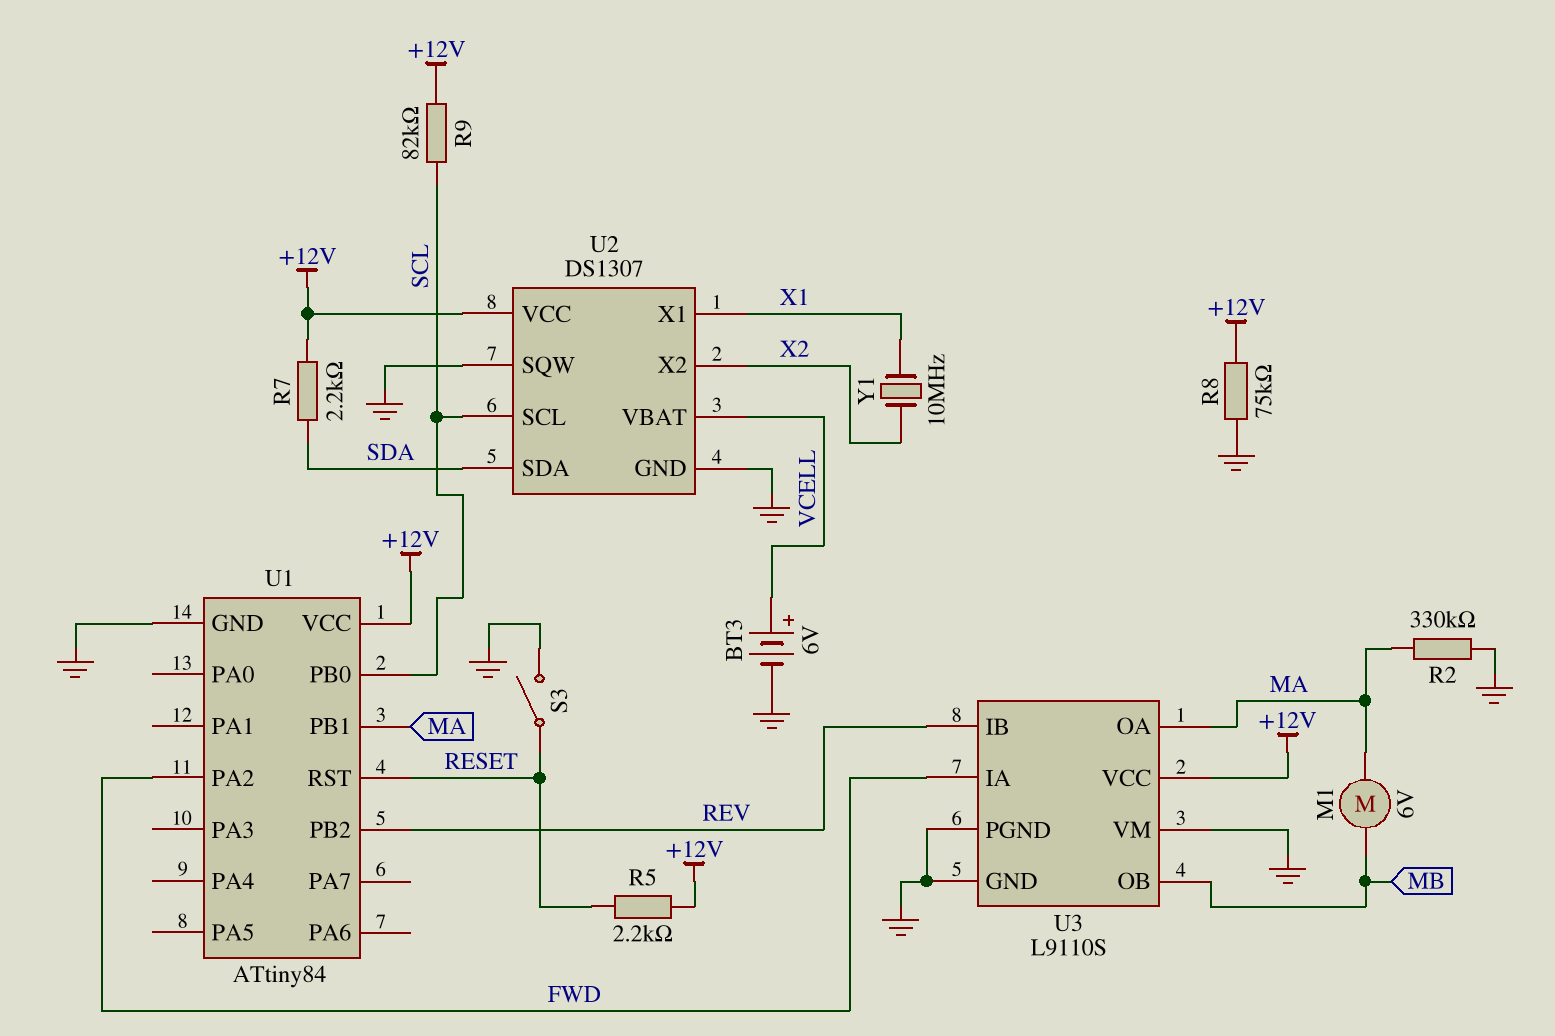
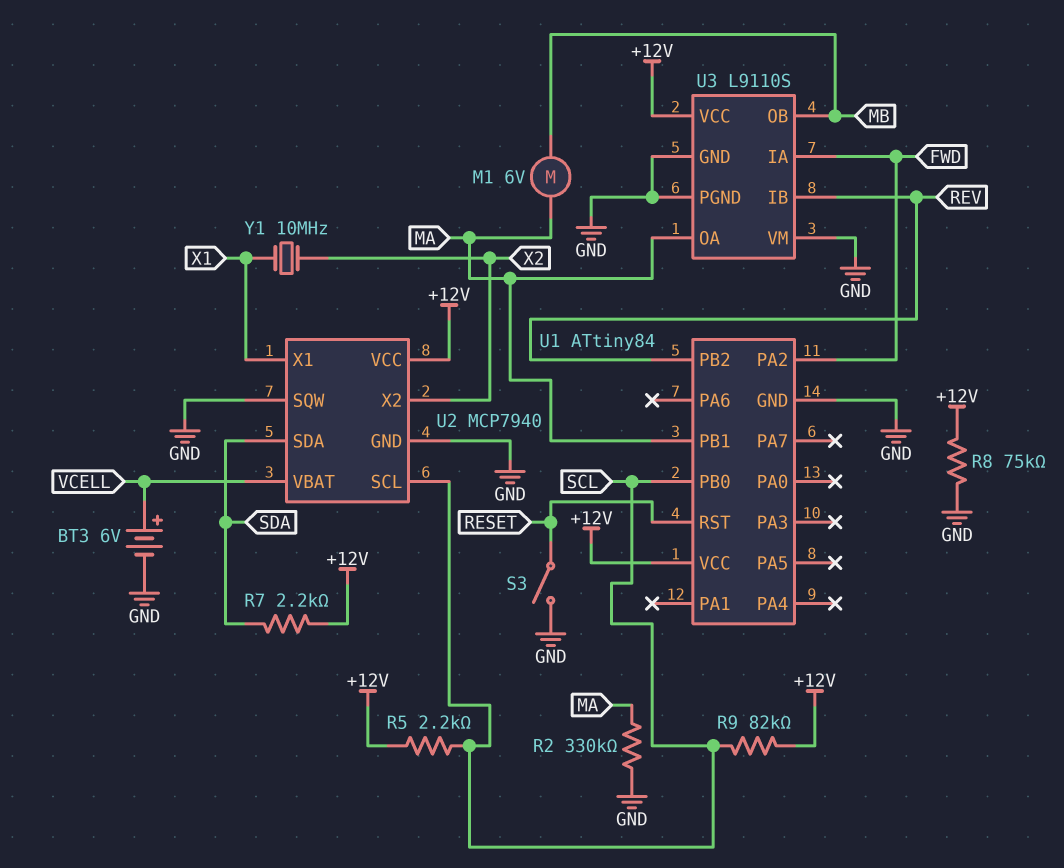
R5: 2.2k (+12V, RESET) -> 2.2k (+12V, SCL)
U2: DS1307 -> MCP7940

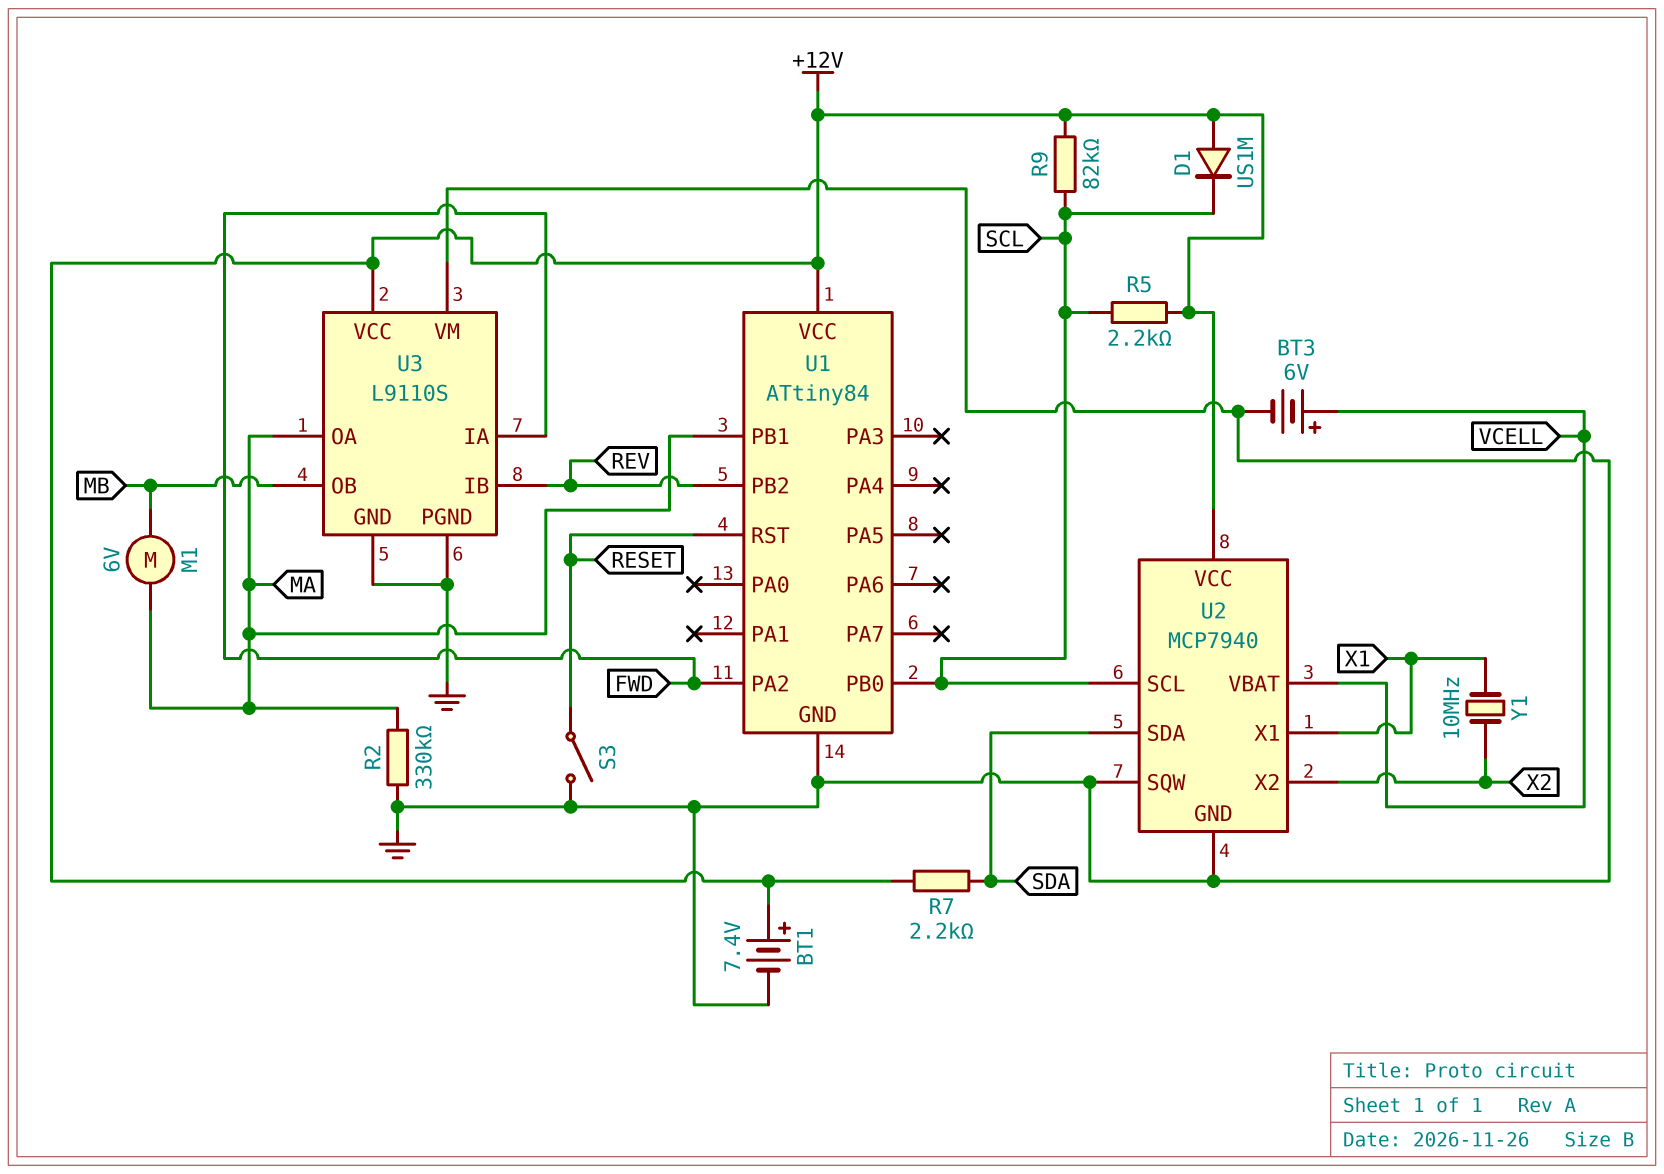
BT1: none -> 7.4V (plus +12V, minus GND)
D1: none -> diode US1M (A +12V, K SCL)
R8: 75k (+12V, GND) -> none

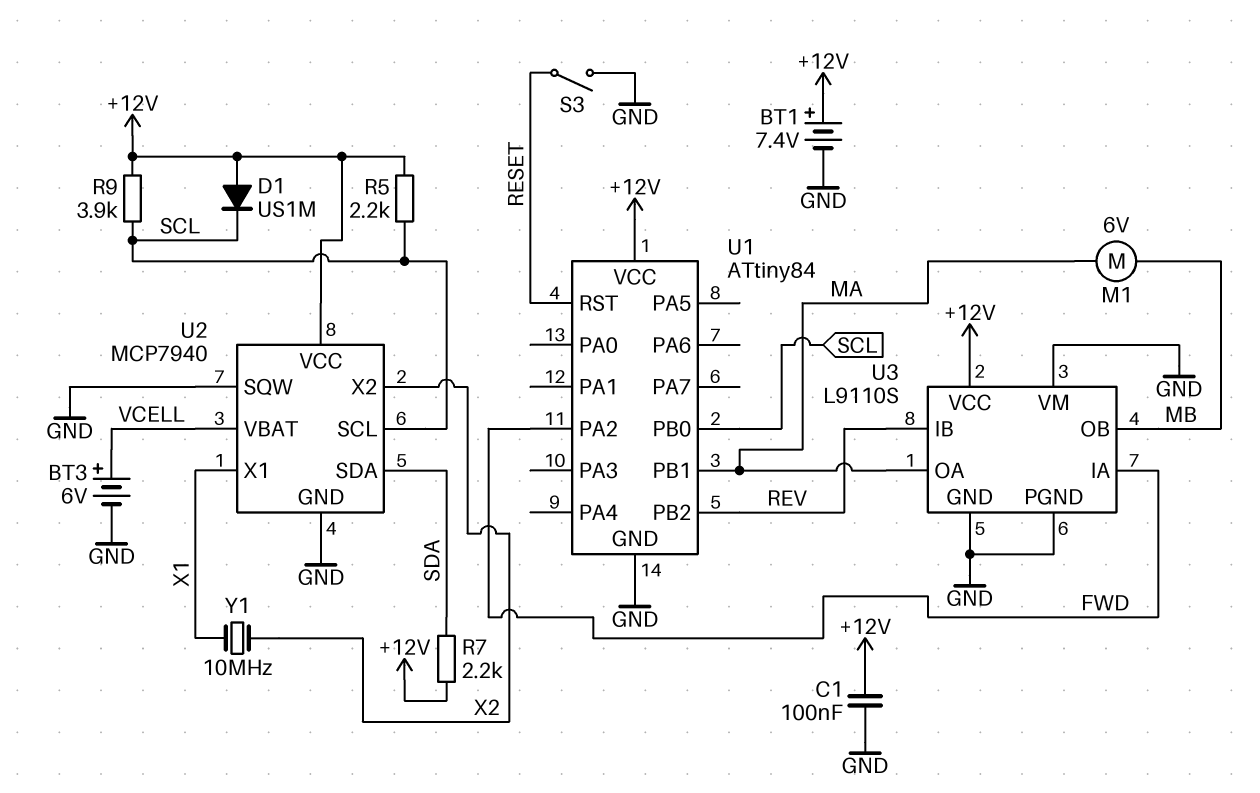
C1: none -> 100nF (+12V, GND)
R2: 330k (GND, MA) -> none
R9: 82k (+12V, SCL) -> 3.9k (+12V, SCL)

